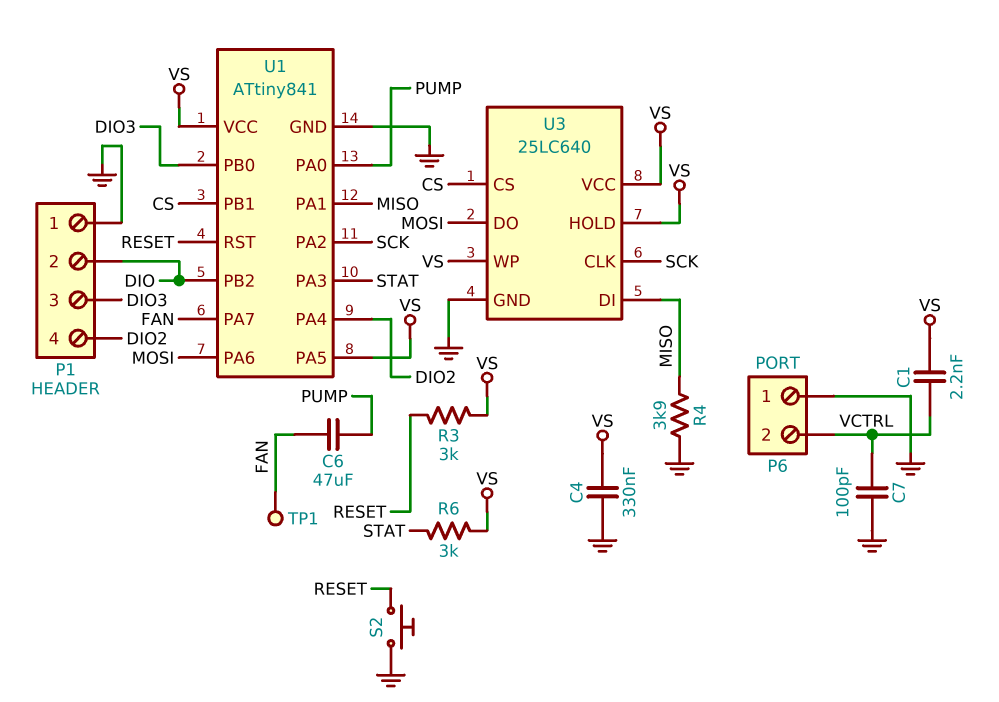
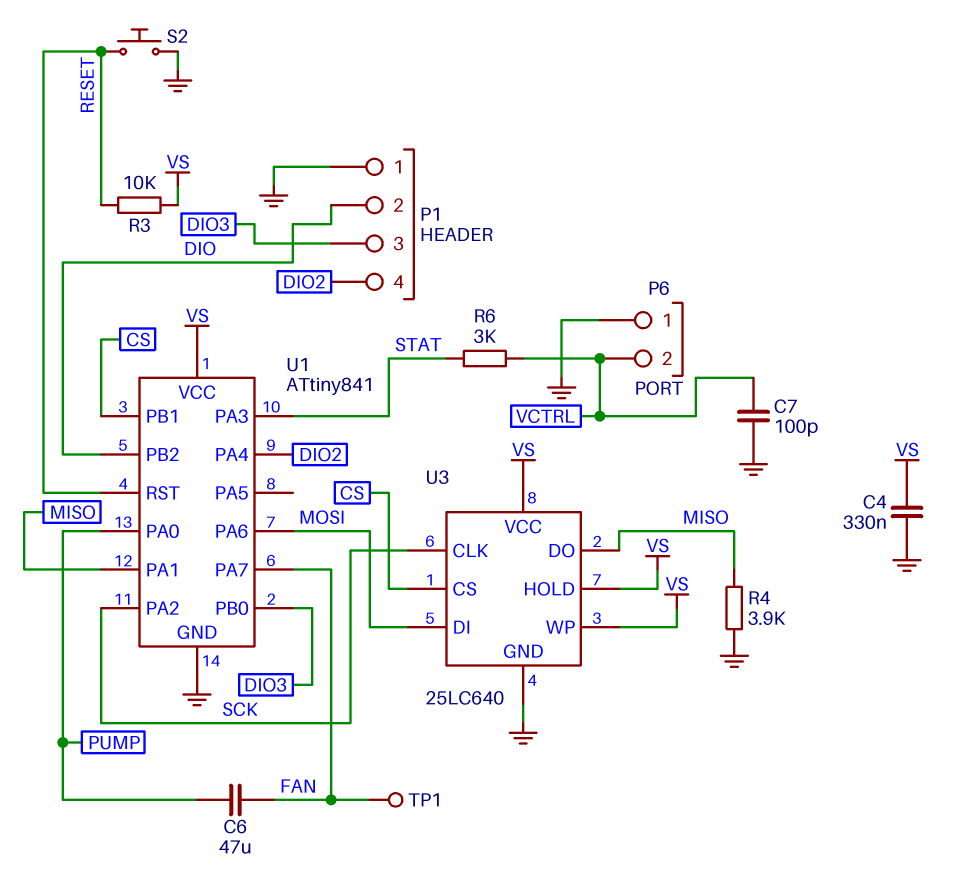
C1: 2.2nF (VCTRL, VS) -> none
R3: 3k (RESET, VS) -> 10k (RESET, VS)
R6: 3k (STAT, VS) -> 3k (STAT, VCTRL)
U1 pin PA5: VS -> none
U3 pin DI: MISO -> MOSI
U3 pin DO: MOSI -> MISO

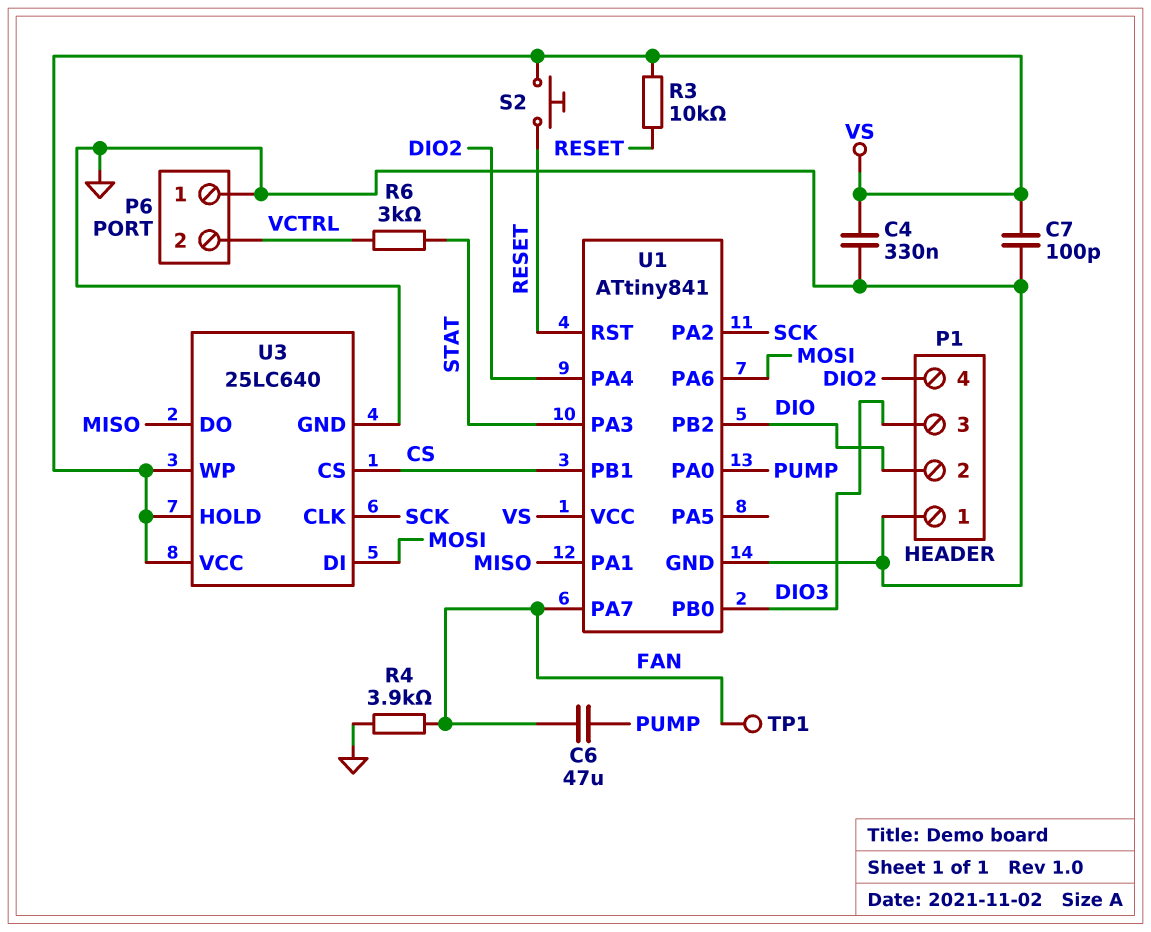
C7: 100pF (GND, VCTRL) -> 100pF (GND, VS)
R4: 3.9k (GND, MISO) -> 3.9k (FAN, GND)
S2: button (GND, RESET) -> button (RESET, VS)

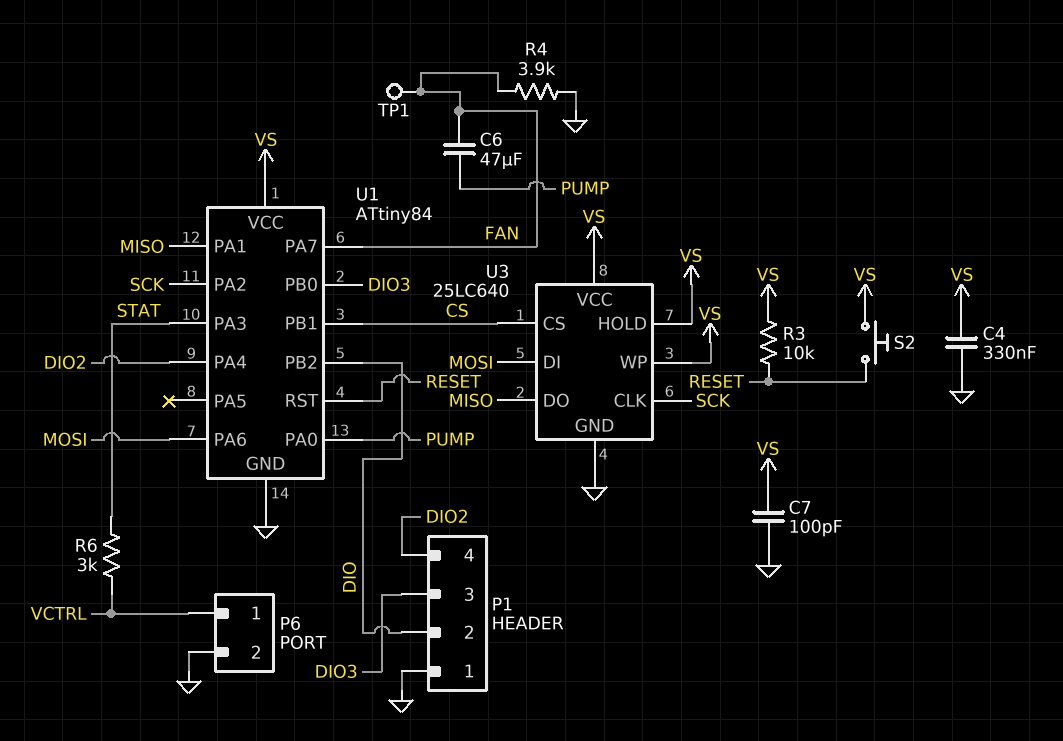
P6 pin 1: GND -> VCTRL
P6 pin 2: VCTRL -> GND
U1: ATtiny841 -> ATtiny84

